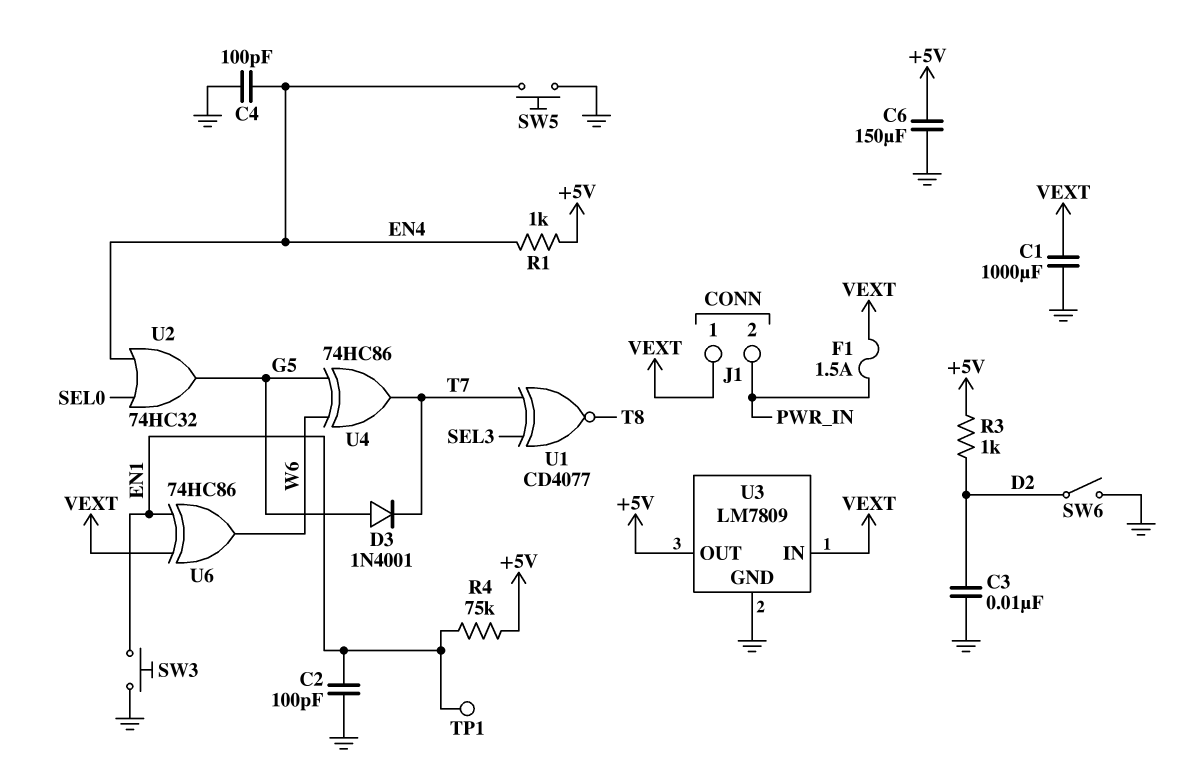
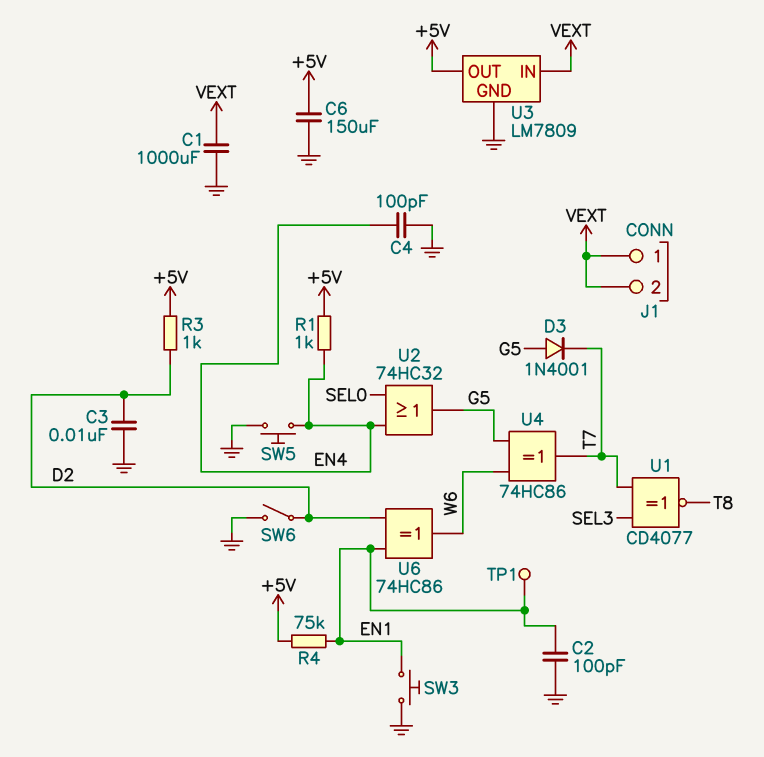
F1: 1.5A (PWR_IN, VEXT) -> none
J1 pin 2: PWR_IN -> VEXT
U6: XOR 74HC86 (in EN1, in VEXT, out W6) -> XOR 74HC86 (in D2, in EN1, out W6)

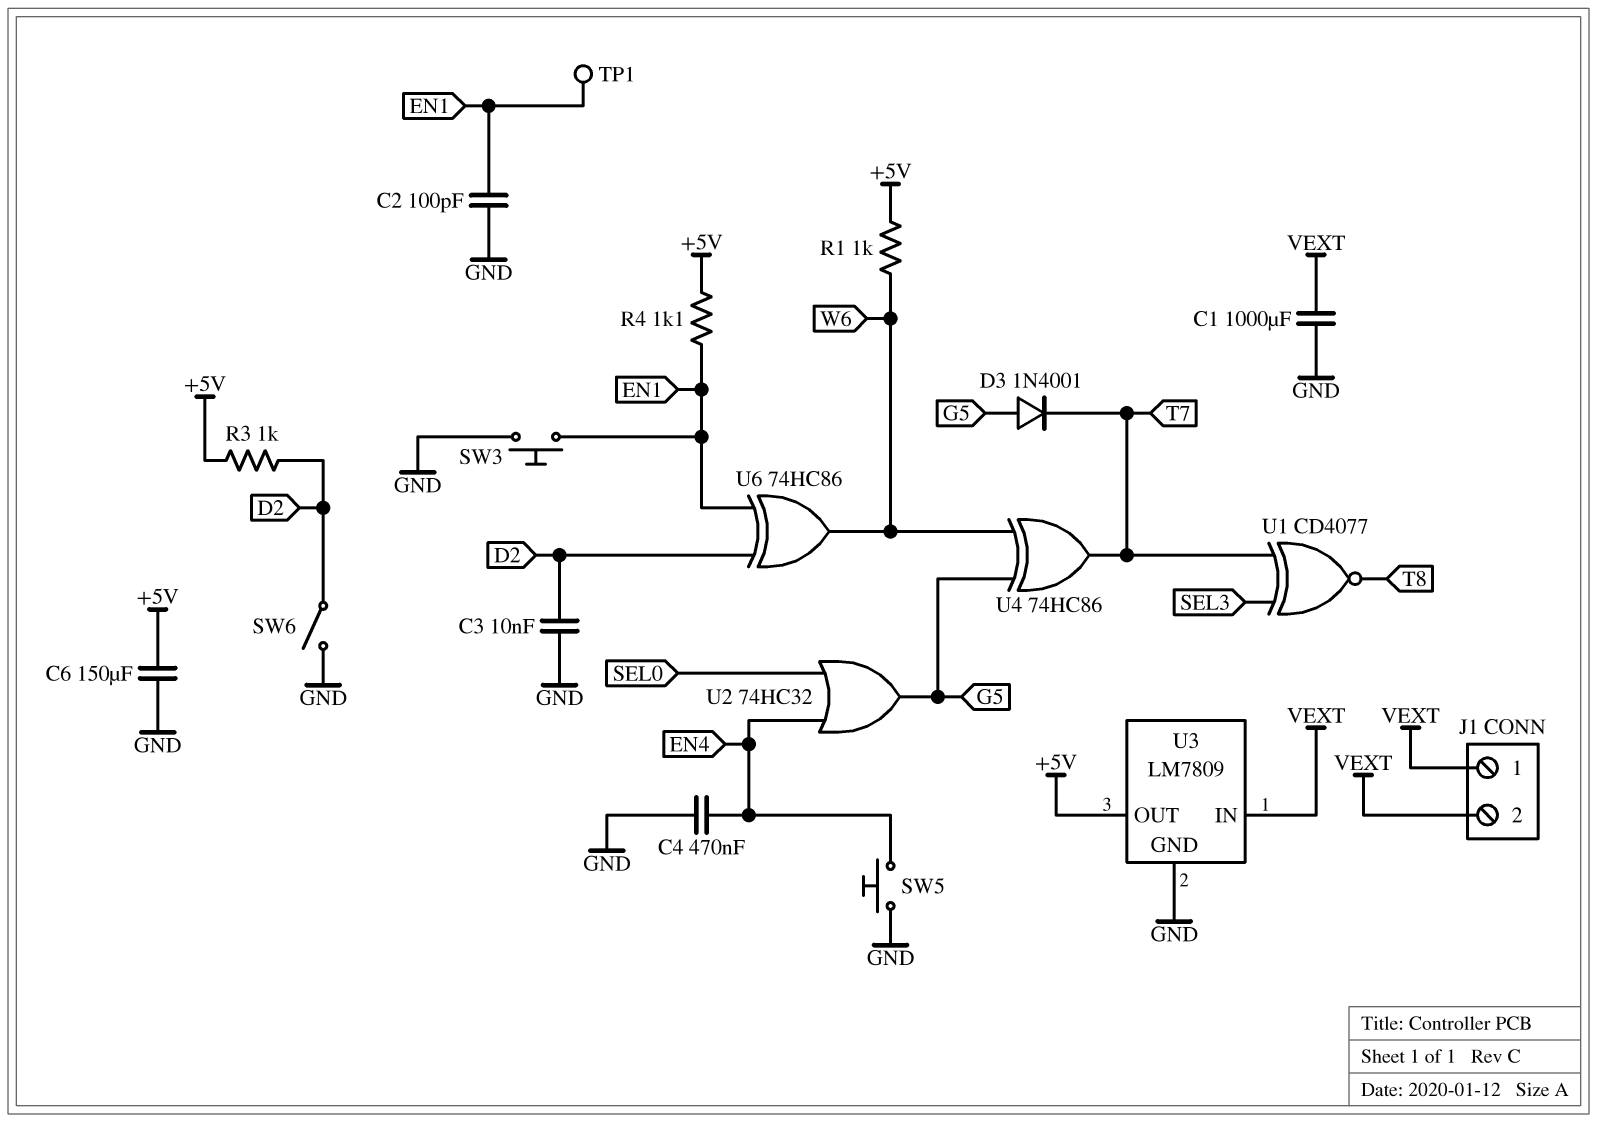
C4: 100pF (EN4, GND) -> 470nF (EN4, GND)
R1: 1k (+5V, EN4) -> 1k (+5V, W6)
R4: 75k (+5V, EN1) -> 1.1k (+5V, EN1)

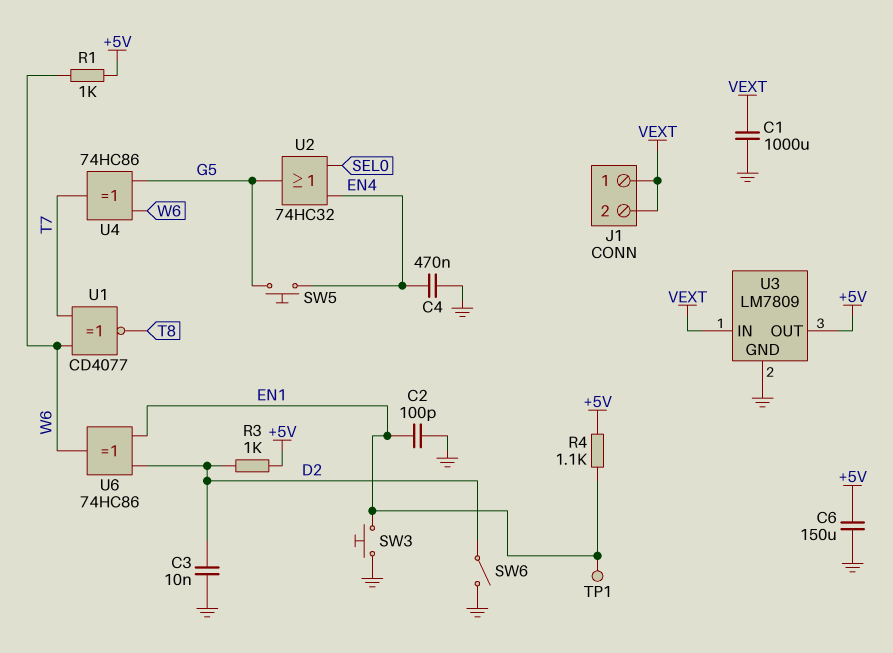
D3: diode 1N4001 (A G5, K T7) -> none
SW5: button (EN4, GND) -> button (EN4, G5)
U1: XNOR CD4077 (in SEL3, in T7, out T8) -> XNOR CD4077 (in T7, in W6, out T8)

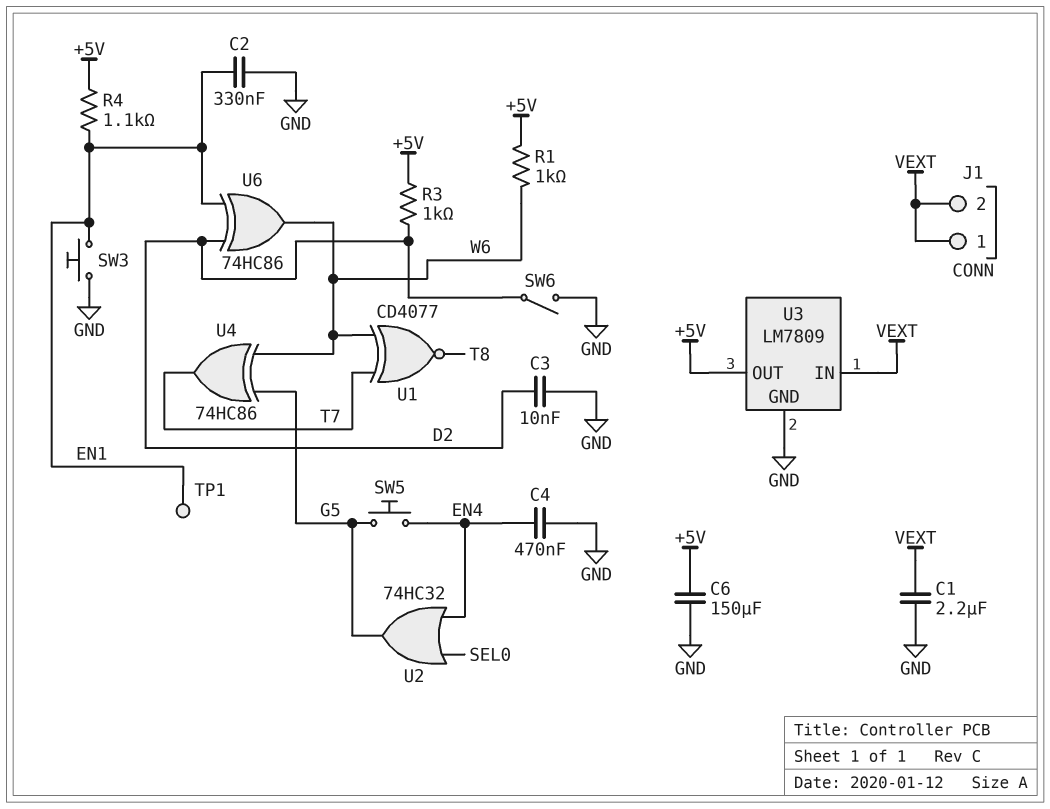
C1: 1000uF (GND, VEXT) -> 2.2uF (GND, VEXT)
C2: 100pF (EN1, GND) -> 330nF (EN1, GND)

